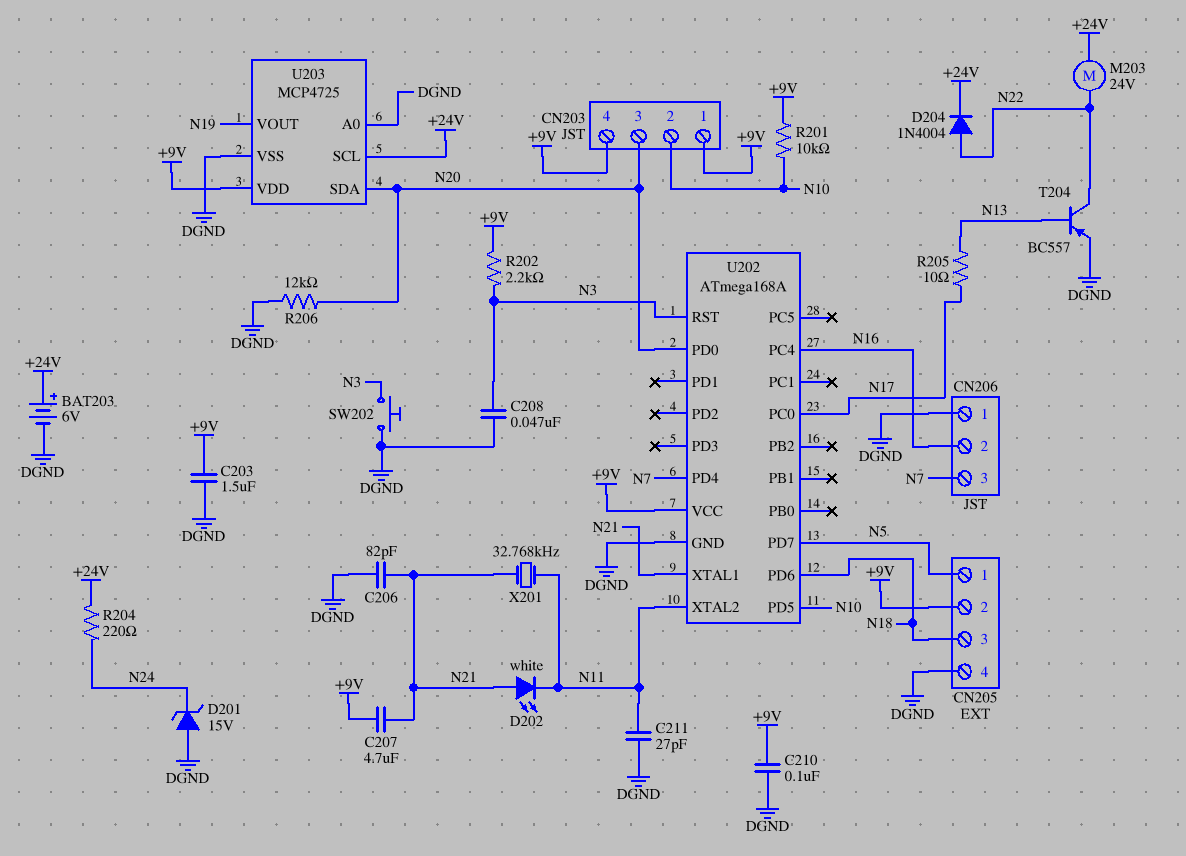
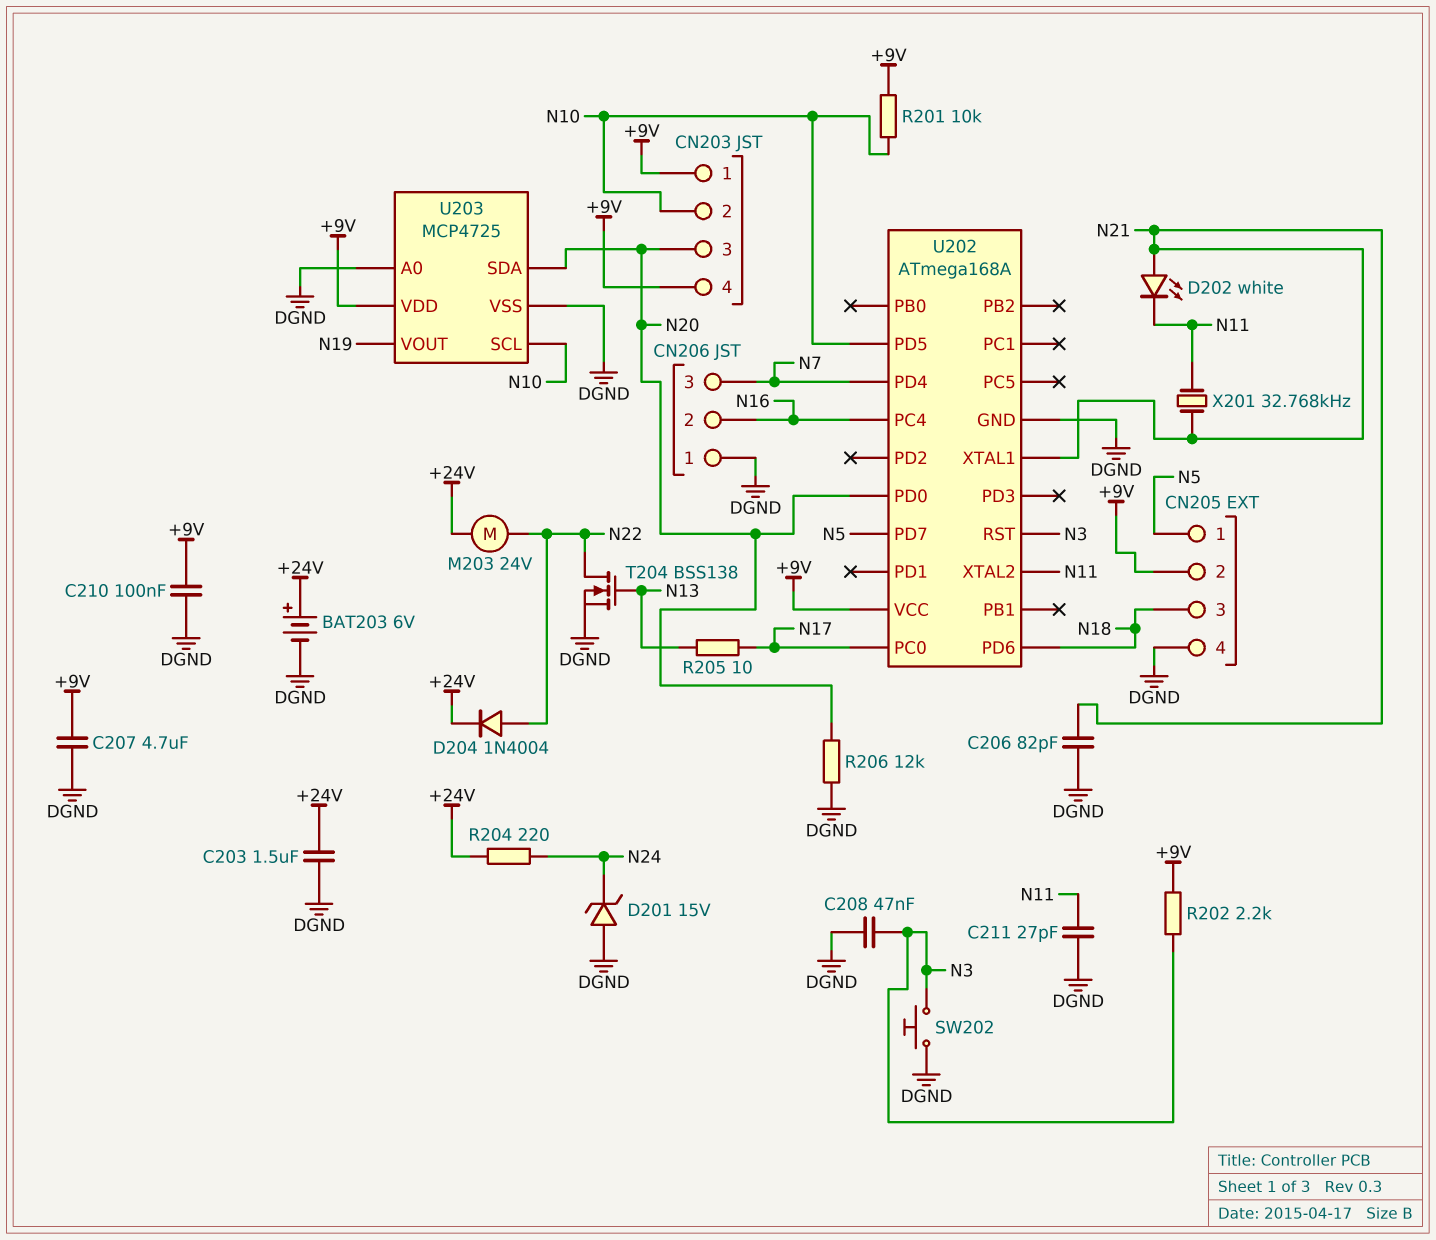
C203: 1.5uF (+9V, DGND) -> 1.5uF (+24V, DGND)
C207: 4.7uF (+9V, N21) -> 4.7uF (+9V, DGND)
T204: PNP BC557 (B N13, C N22, E DGND) -> NMOS BSS138 (G N13, D N22, S DGND)
U203 pin SCL: +24V -> N10

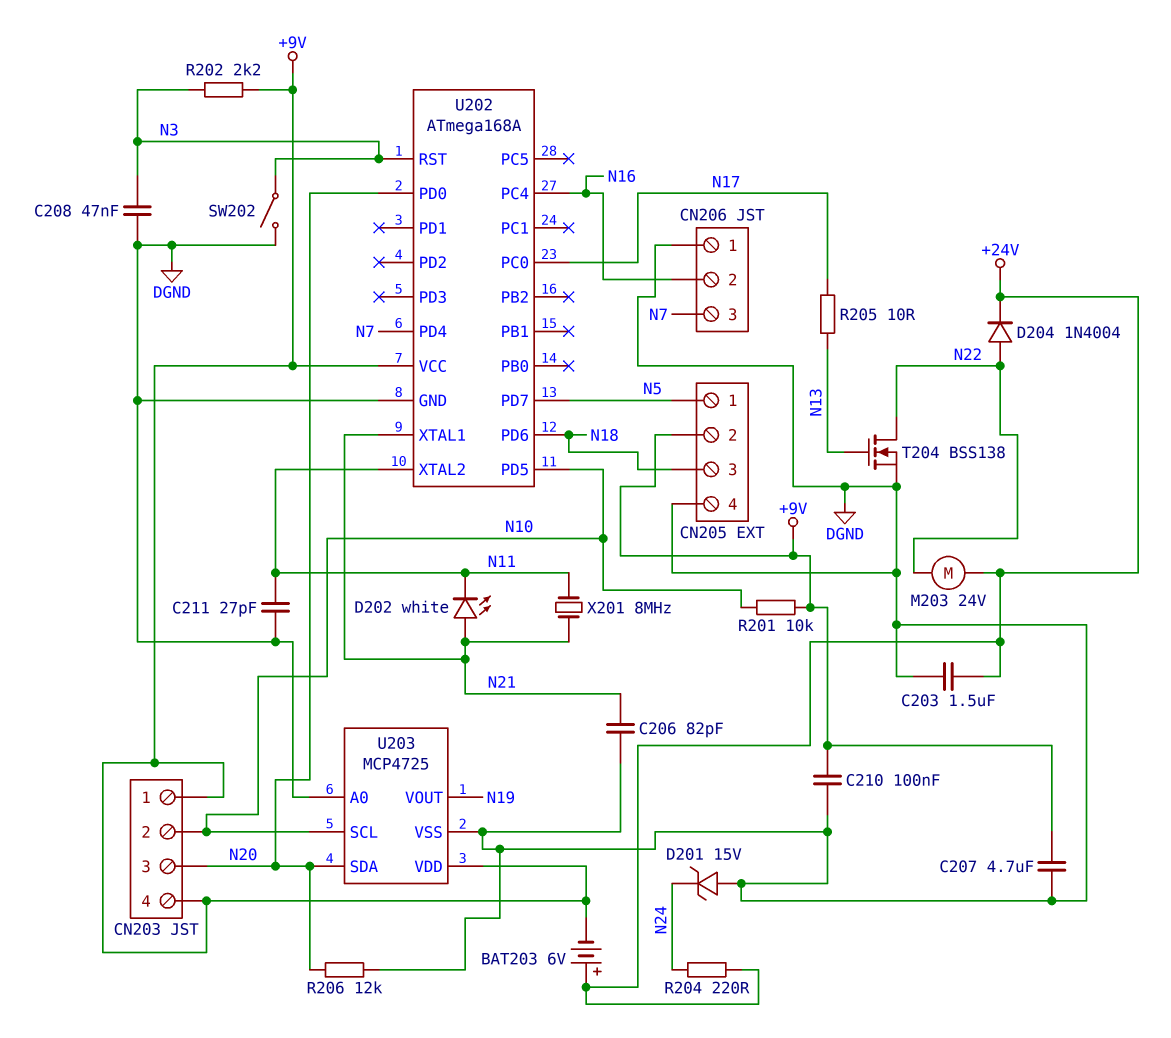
BAT203: 6V (plus +24V, minus DGND) -> 6V (plus +24V, minus +9V)
SW202: button (DGND, N3) -> switch (DGND, N3)
X201: 32.768kHz (N11, N21) -> 8MHz (N11, N21)

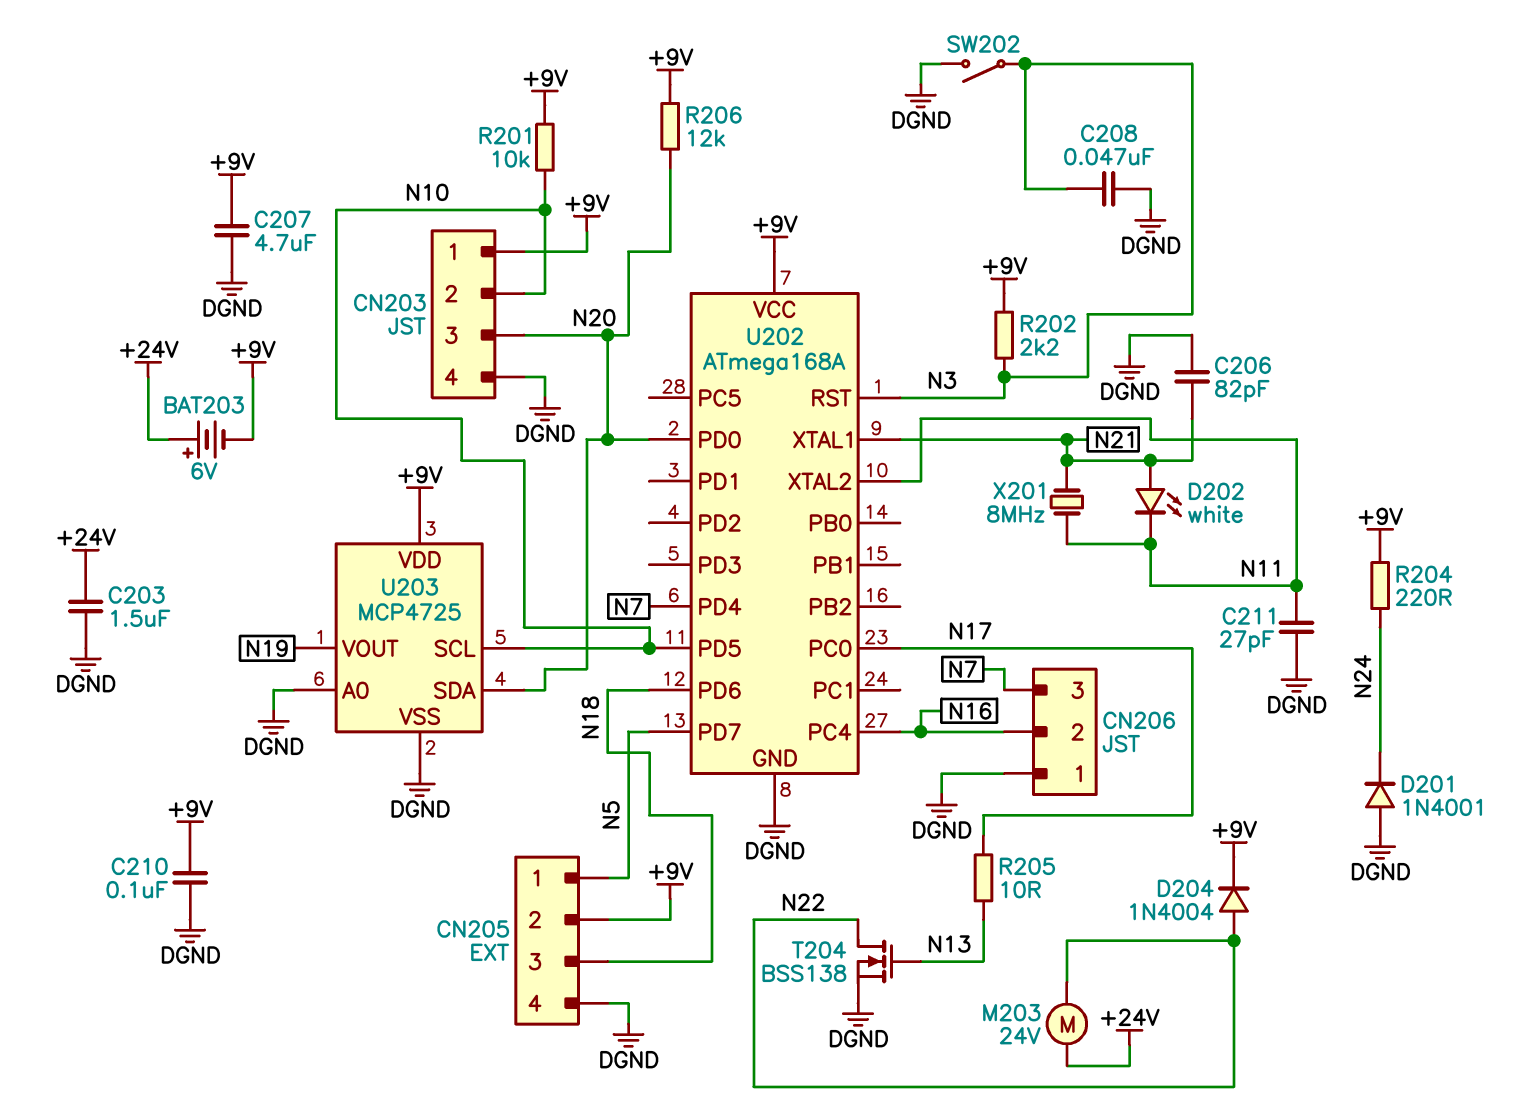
CN203 pin 4: +9V -> DGND
D201: zener 15V (A DGND, K N24) -> diode 1N4001 (A DGND, K N24)
D204: diode 1N4004 (A N22, K +24V) -> diode 1N4004 (A N22, K +9V)
R204: 220 (+24V, N24) -> 220 (+9V, N24)
R206: 12k (DGND, N20) -> 12k (+9V, N20)

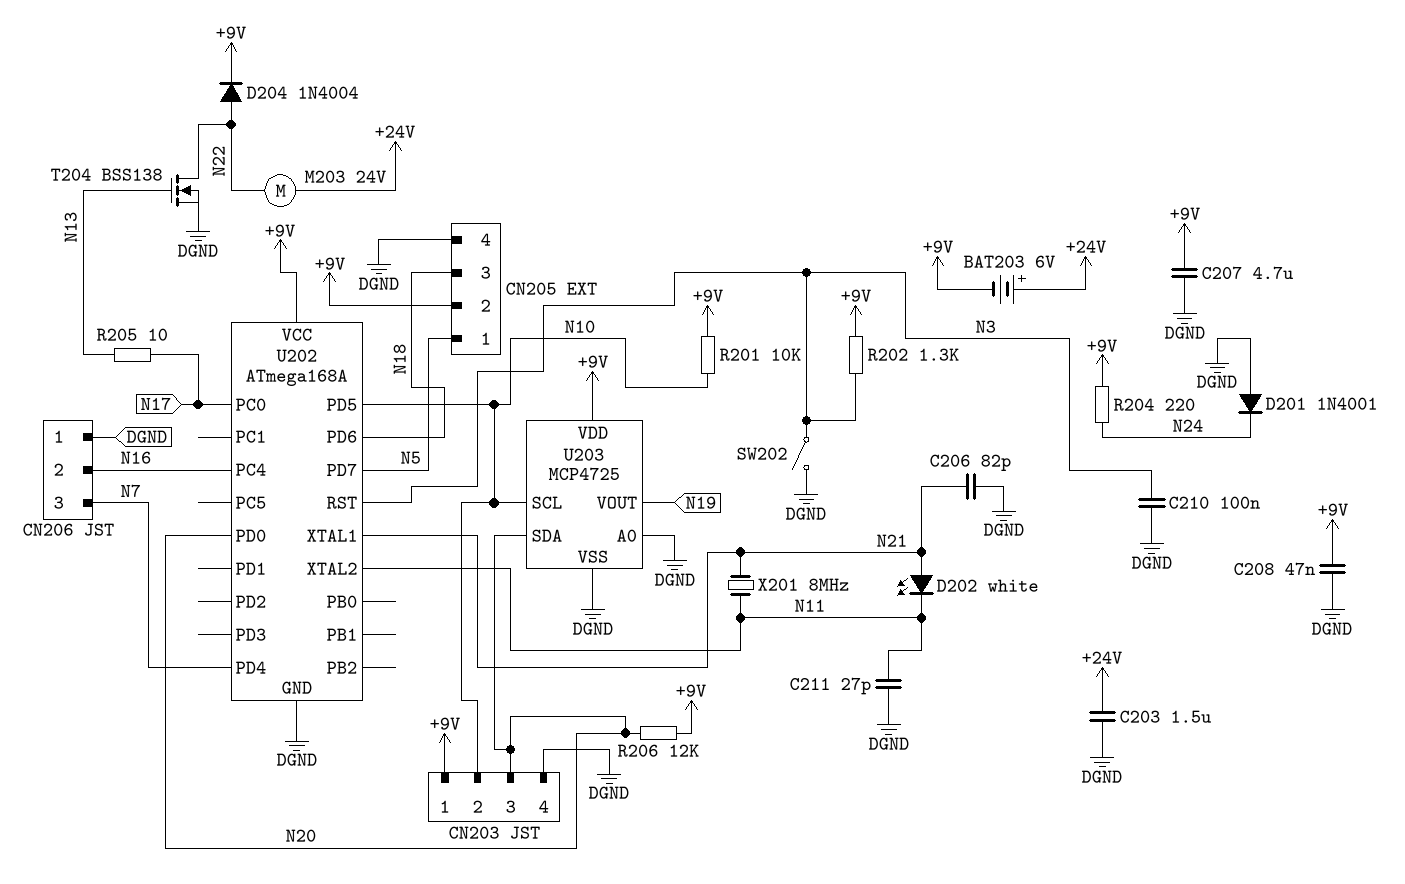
C208: 47nF (DGND, N3) -> 47nF (+9V, DGND)
C210: 100nF (+9V, DGND) -> 100nF (DGND, N3)
R202: 2.2k (+9V, N3) -> 1.3k (+9V, N3)

